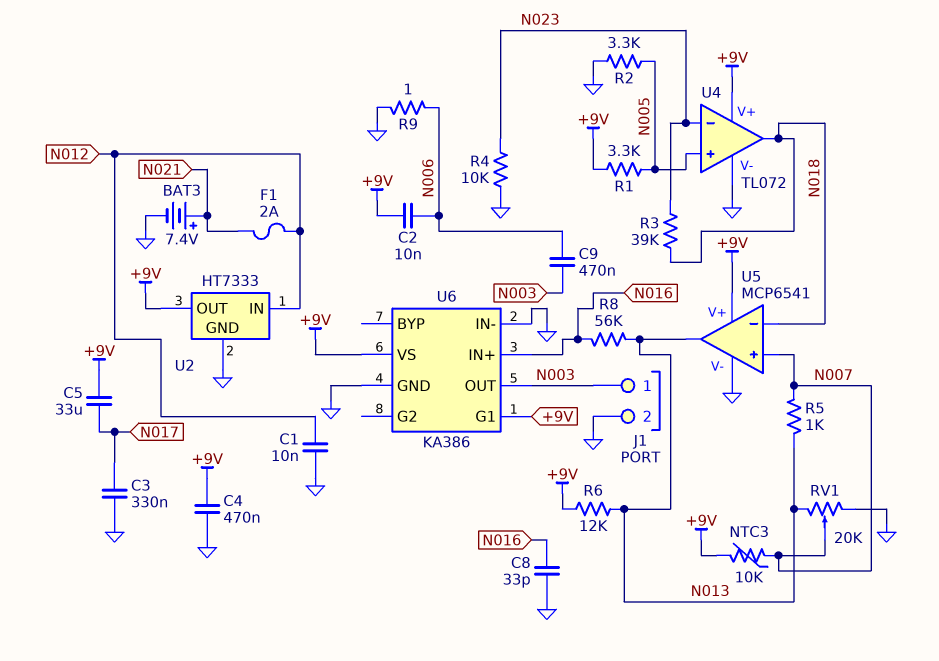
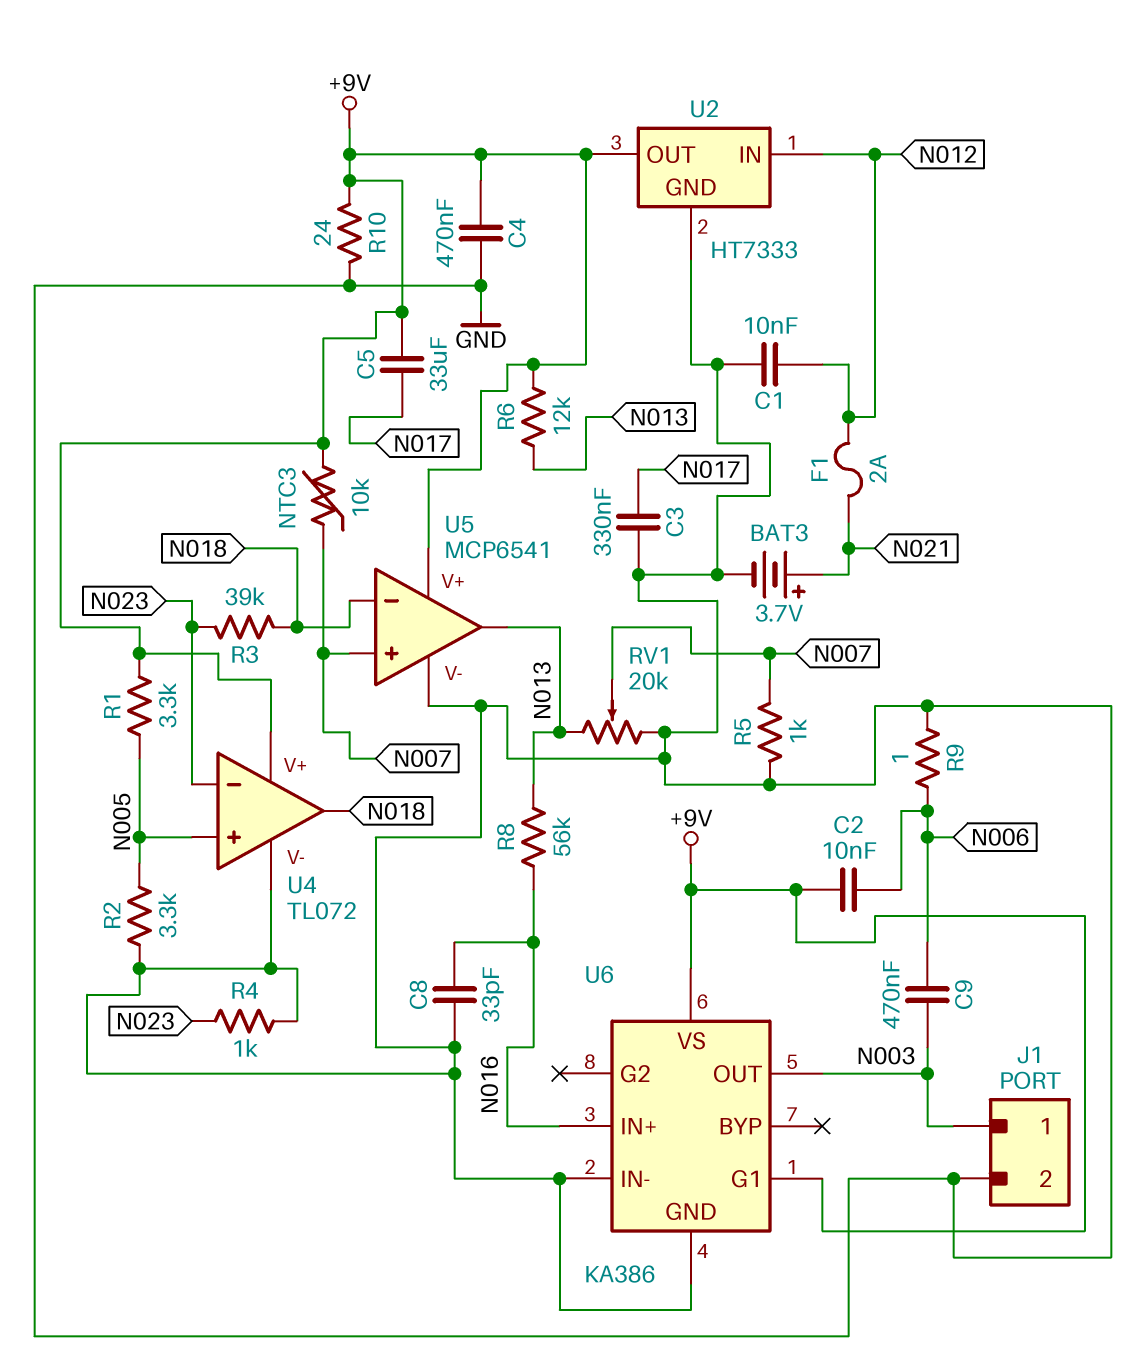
BAT3: 7.4V (plus N021, minus GND) -> 3.7V (plus N021, minus GND)
R4: 10k (GND, N023) -> 1k (GND, N023)
R5: 1k (N007, N013) -> 1k (GND, N007)
R10: none -> 24 (+9V, GND)

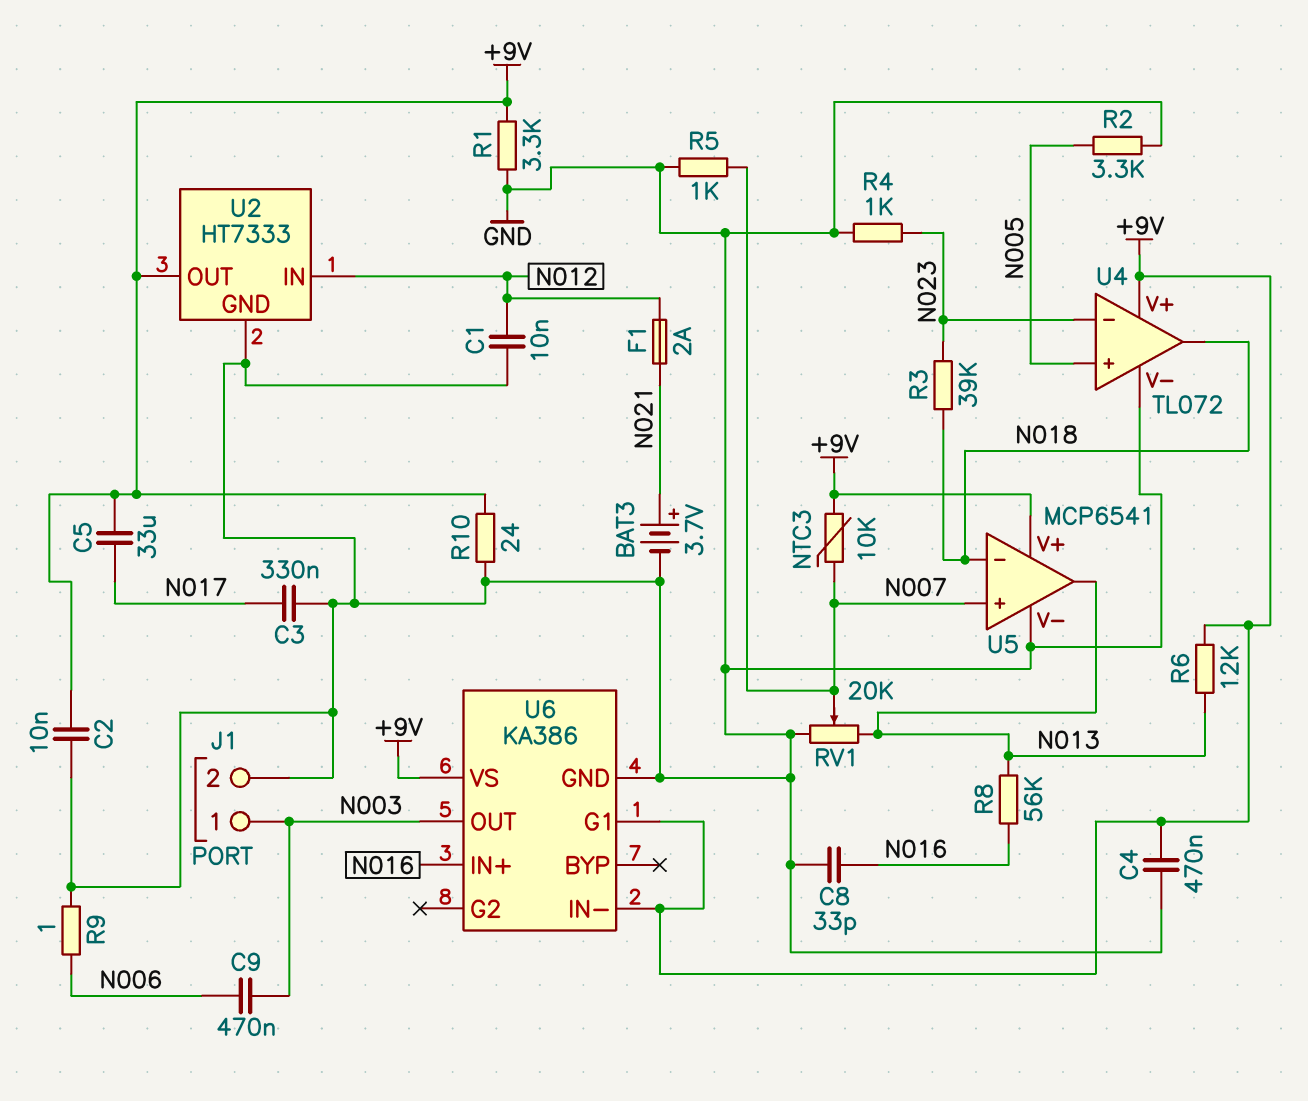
C2: 10nF (+9V, N006) -> 10nF (+9V, GND)
R1: 3.3k (+9V, N005) -> 3.3k (+9V, GND)
U6 pin IN-: GND -> +9V

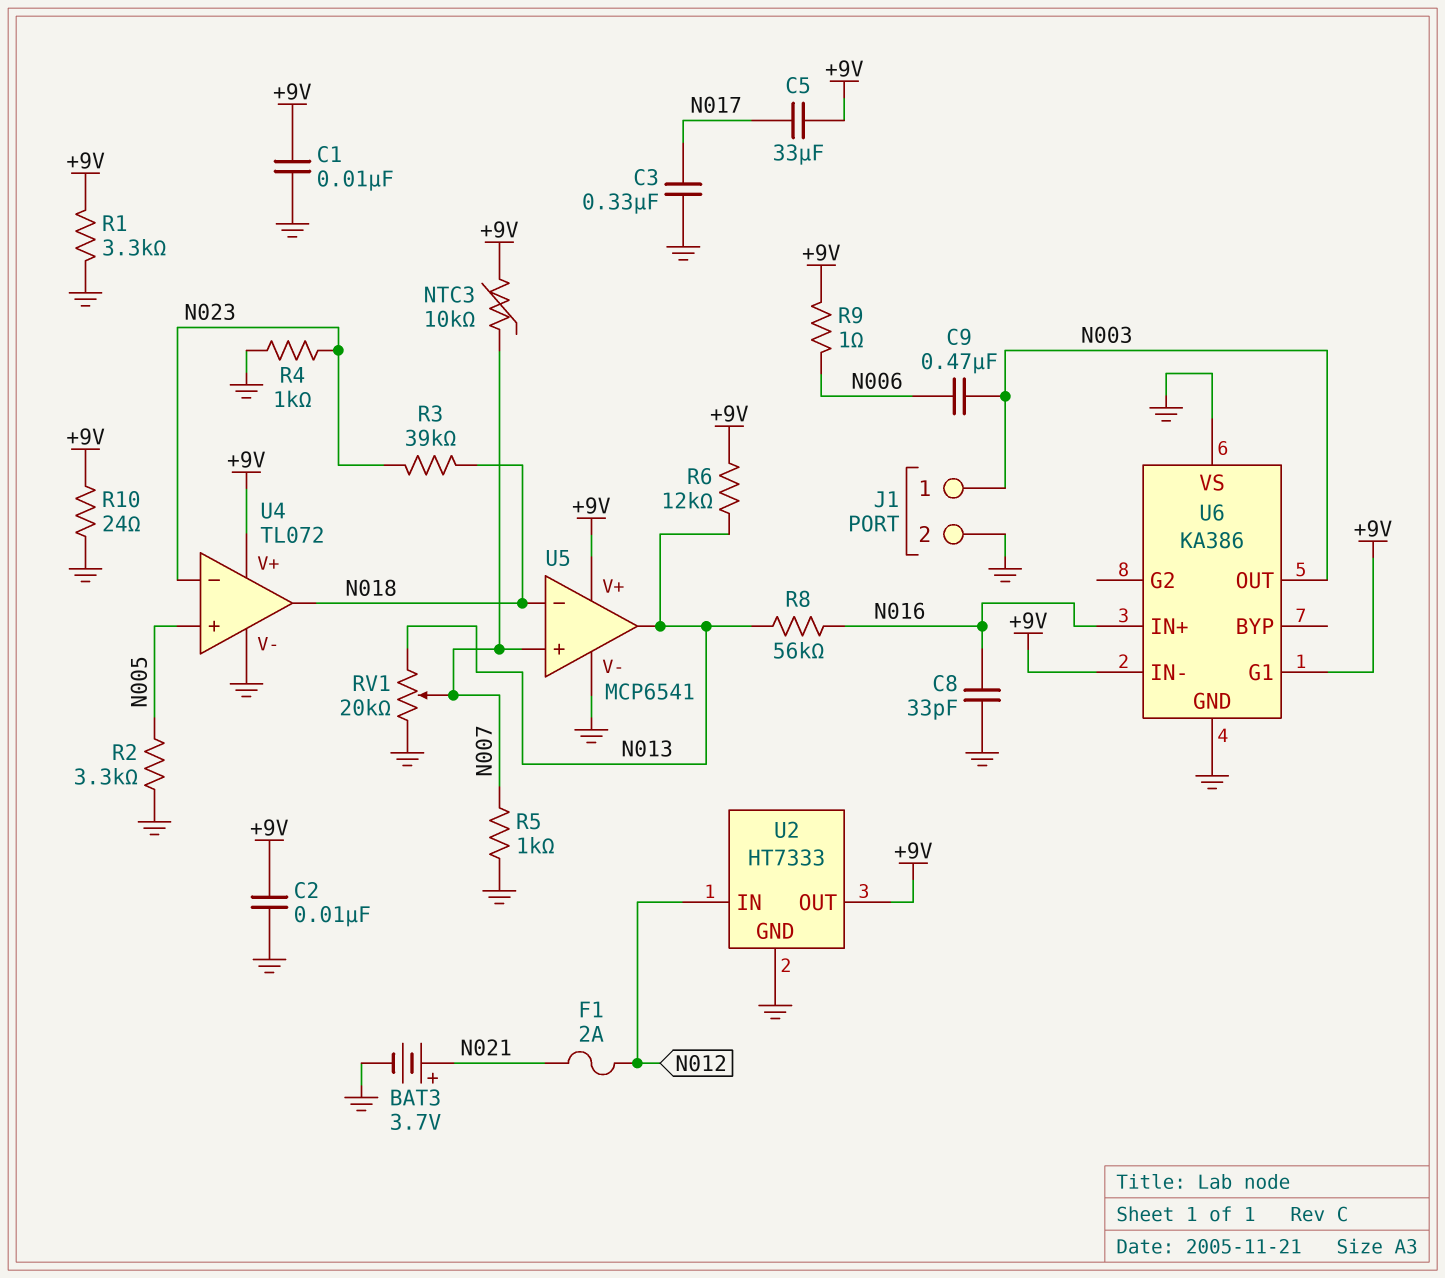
C1: 10nF (GND, N012) -> 10nF (+9V, GND)
C4: 470nF (+9V, GND) -> none
R9: 1 (GND, N006) -> 1 (+9V, N006)
U6 pin VS: +9V -> GND

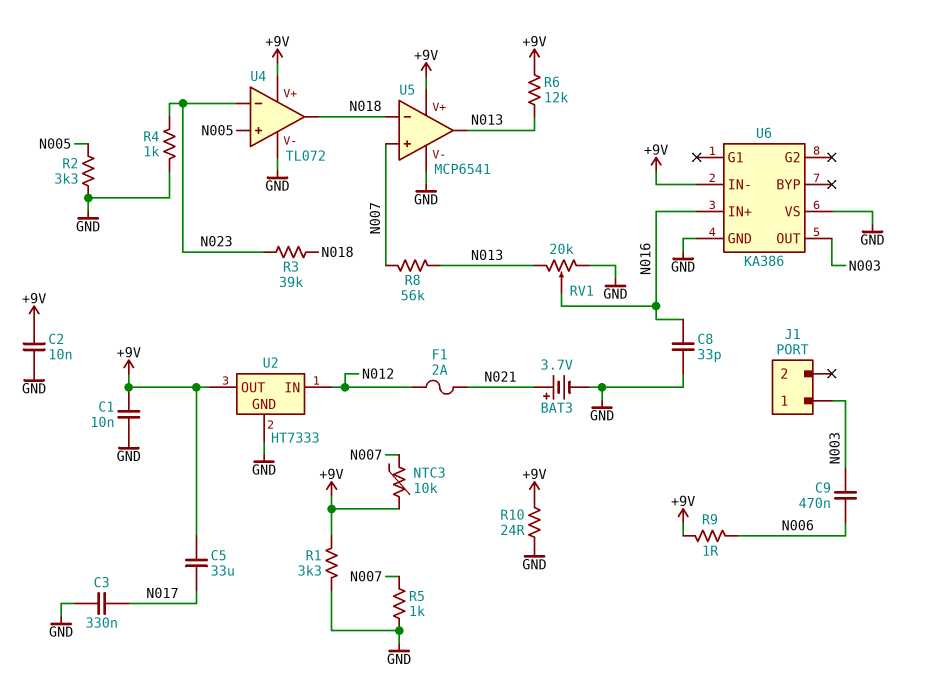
J1 pin 2: GND -> none
R8: 56k (N013, N016) -> 56k (N007, N013)
RV1: 20k (GND, N013, wiper N007) -> 20k (GND, N013, wiper N016)
U6 pin G1: +9V -> none

